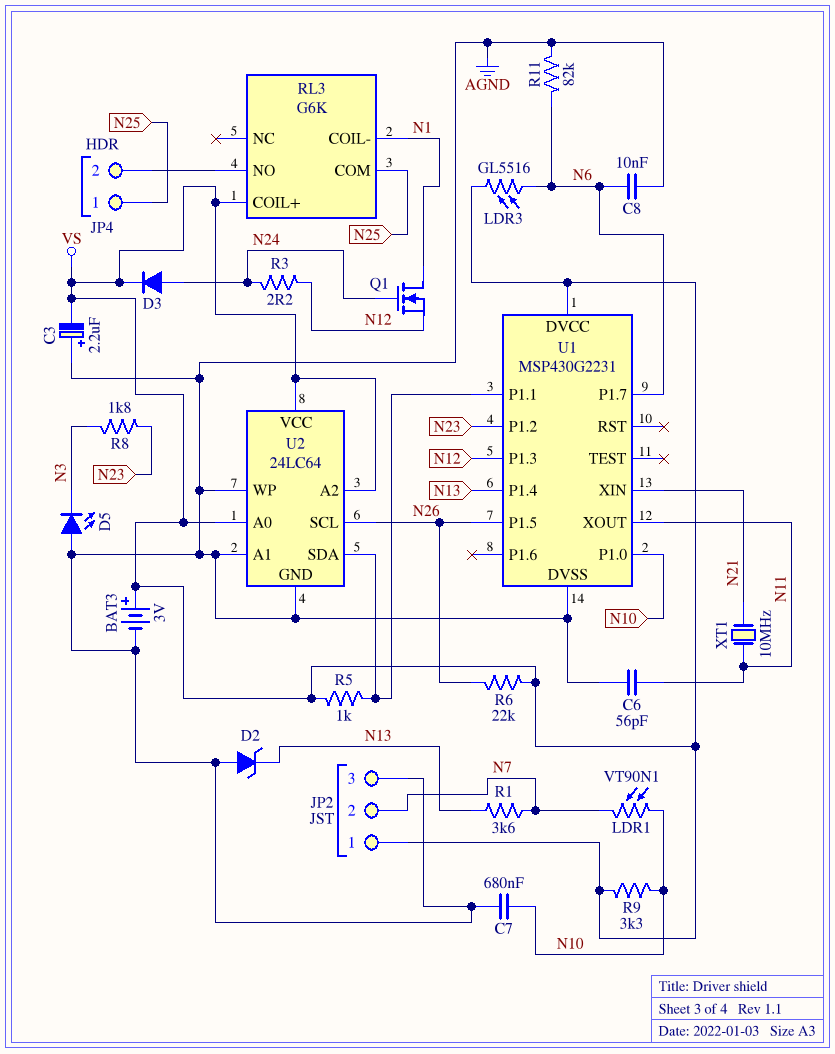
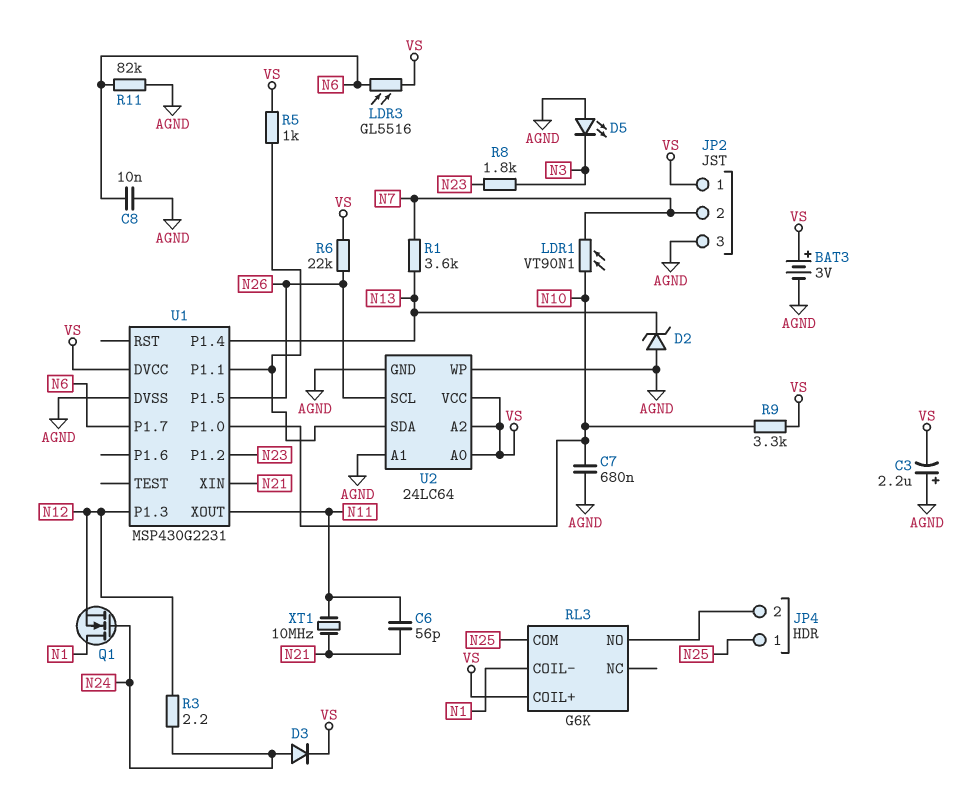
C6: 56pF (AGND, N11) -> 56pF (N11, N21)

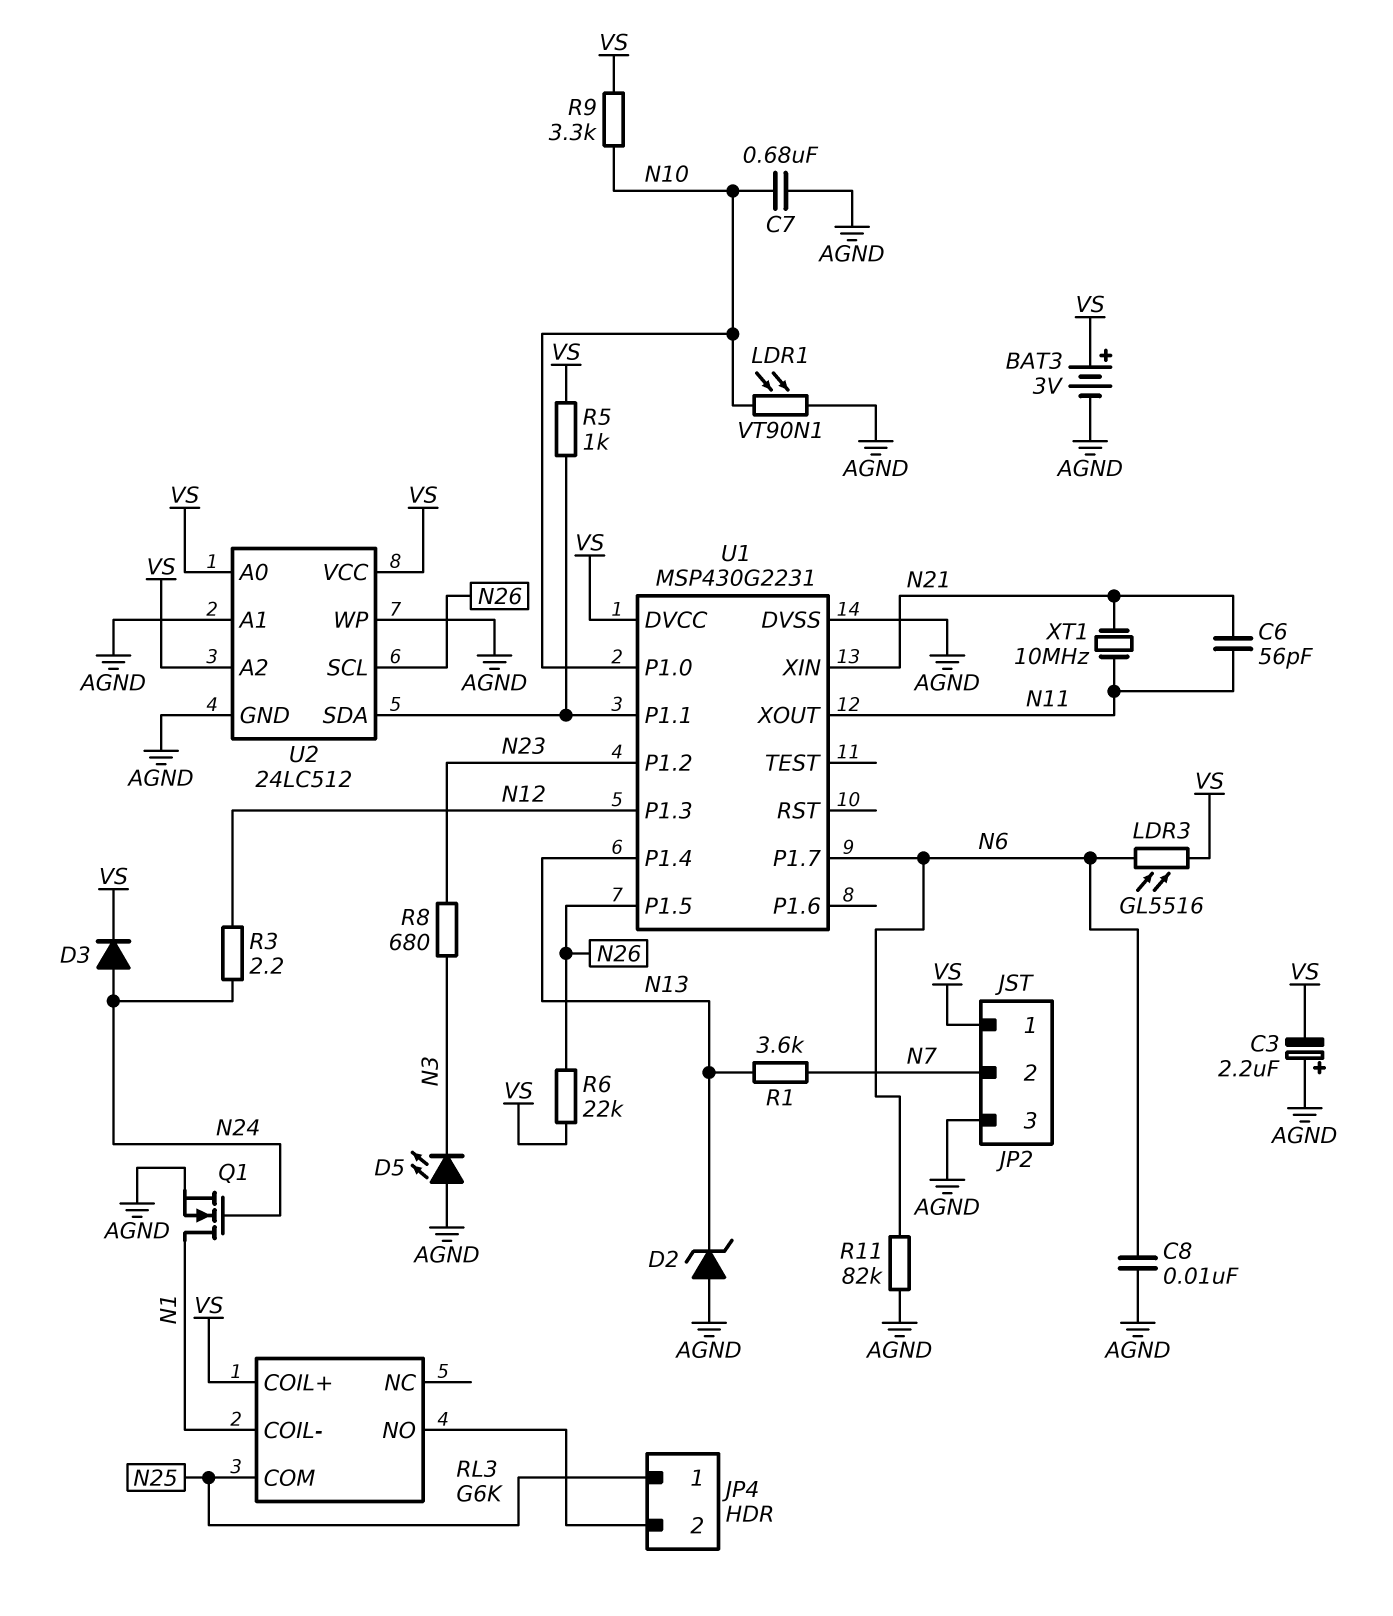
LDR1: VT90N1 (N7, N10) -> VT90N1 (AGND, N10)
Q1: NMOS (G N24, D N1, S N12) -> NMOS (G N24, D N1, S AGND)
R8: 1.8k (N3, N23) -> 680 (N3, N23)
U2: 24LC64 -> 24LC512

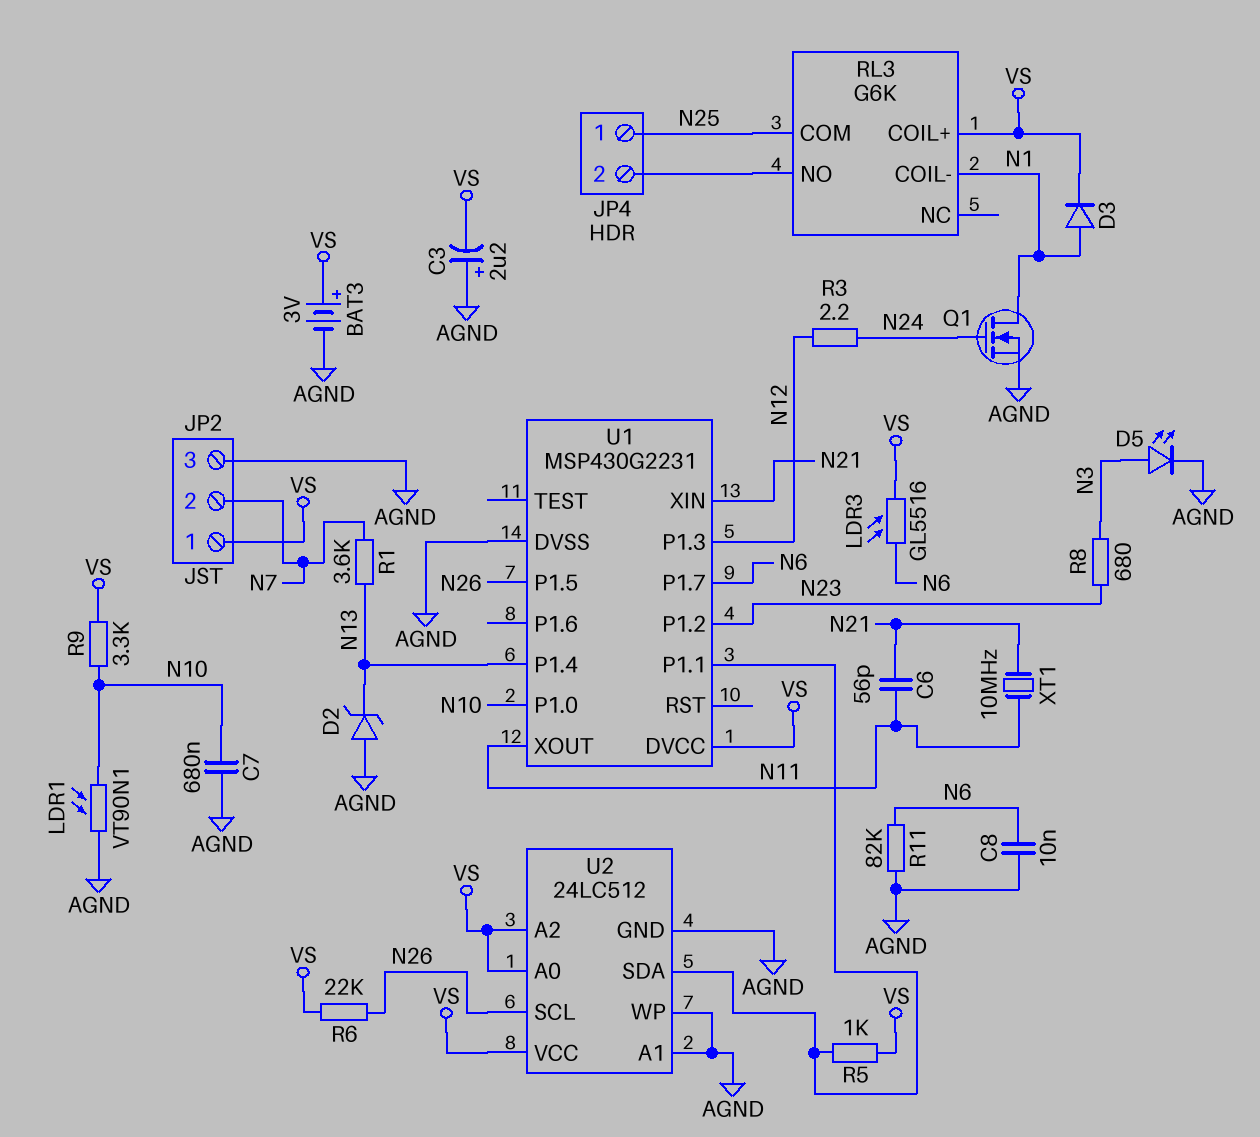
D3: diode (A N24, K VS) -> diode (A N1, K VS)
D5: LED (A AGND, K N3) -> LED (A N3, K AGND)

